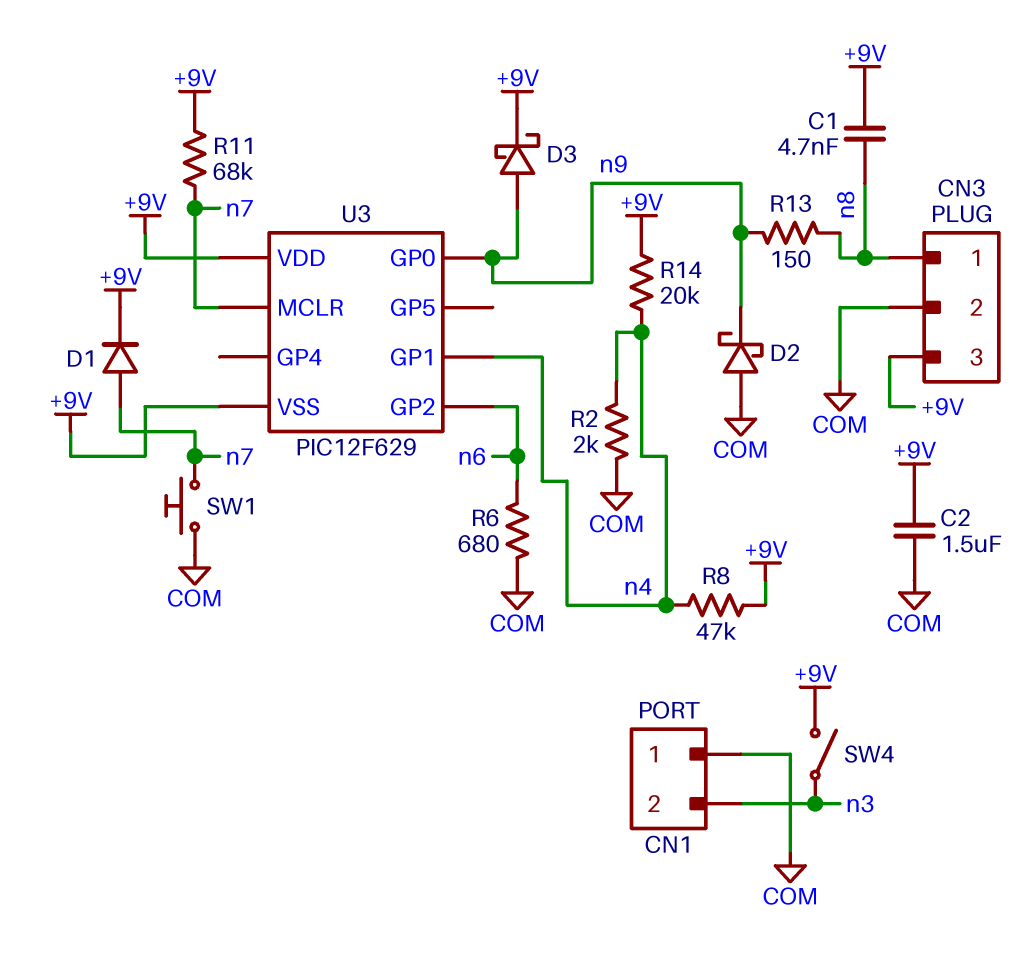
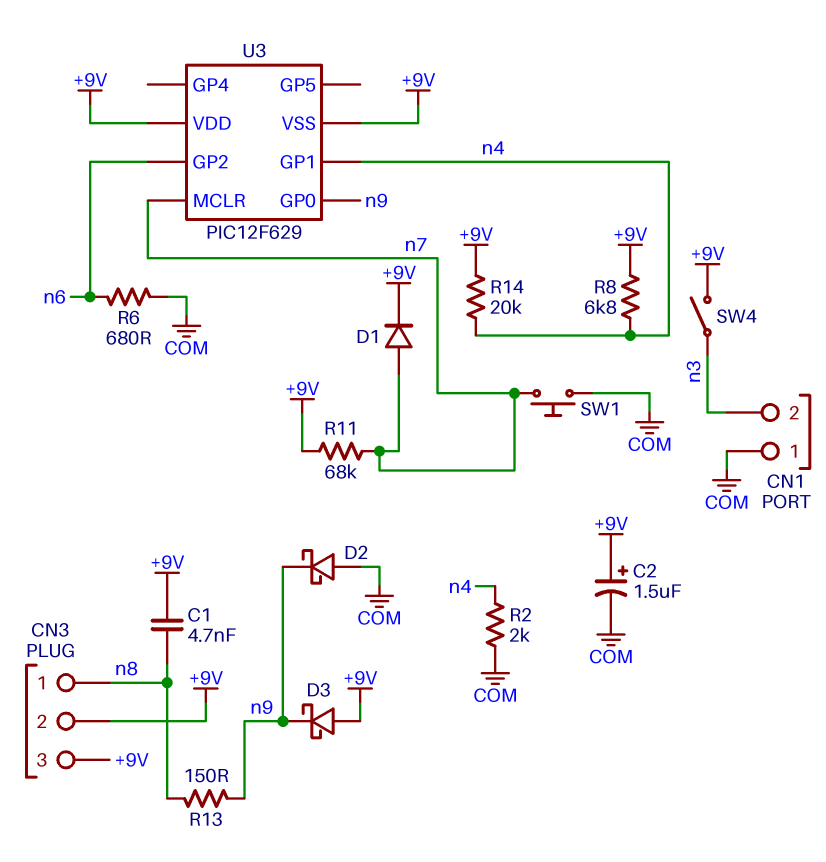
C2: 1.5uF (+9V, COM) -> 1.5uF (plus +9V, minus COM)
CN3 pin 2: COM -> +9V
D3: schottky (A n9, K +9V) -> schottky (A +9V, K n9)
R8: 47k (+9V, n4) -> 6.8k (+9V, n4)

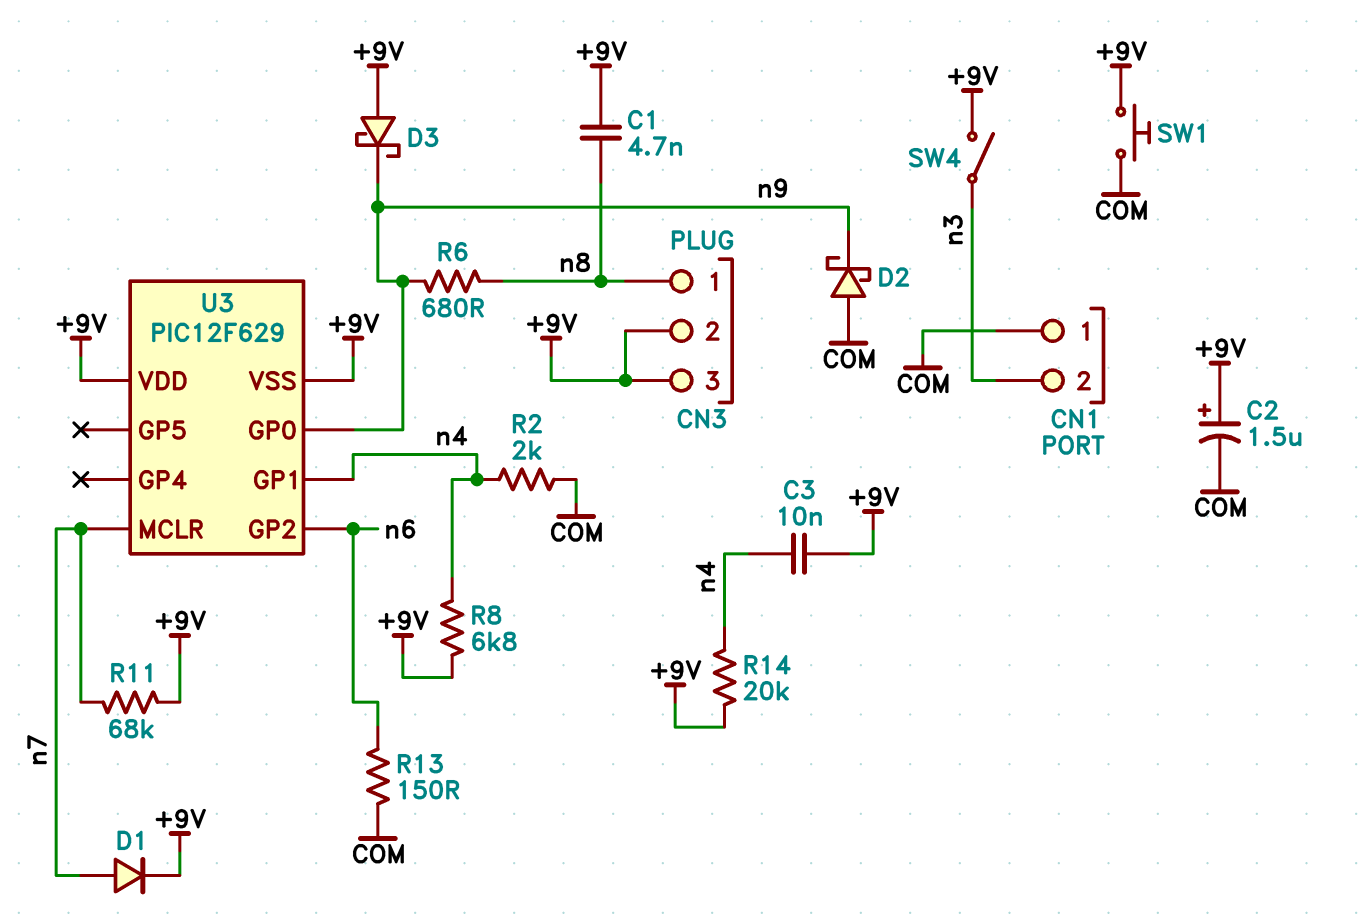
C3: none -> 10nF (+9V, n4)
R6: 680 (COM, n6) -> 680 (n8, n9)
R13: 150 (n8, n9) -> 150 (COM, n6)
SW1: button (COM, n7) -> button (+9V, COM)

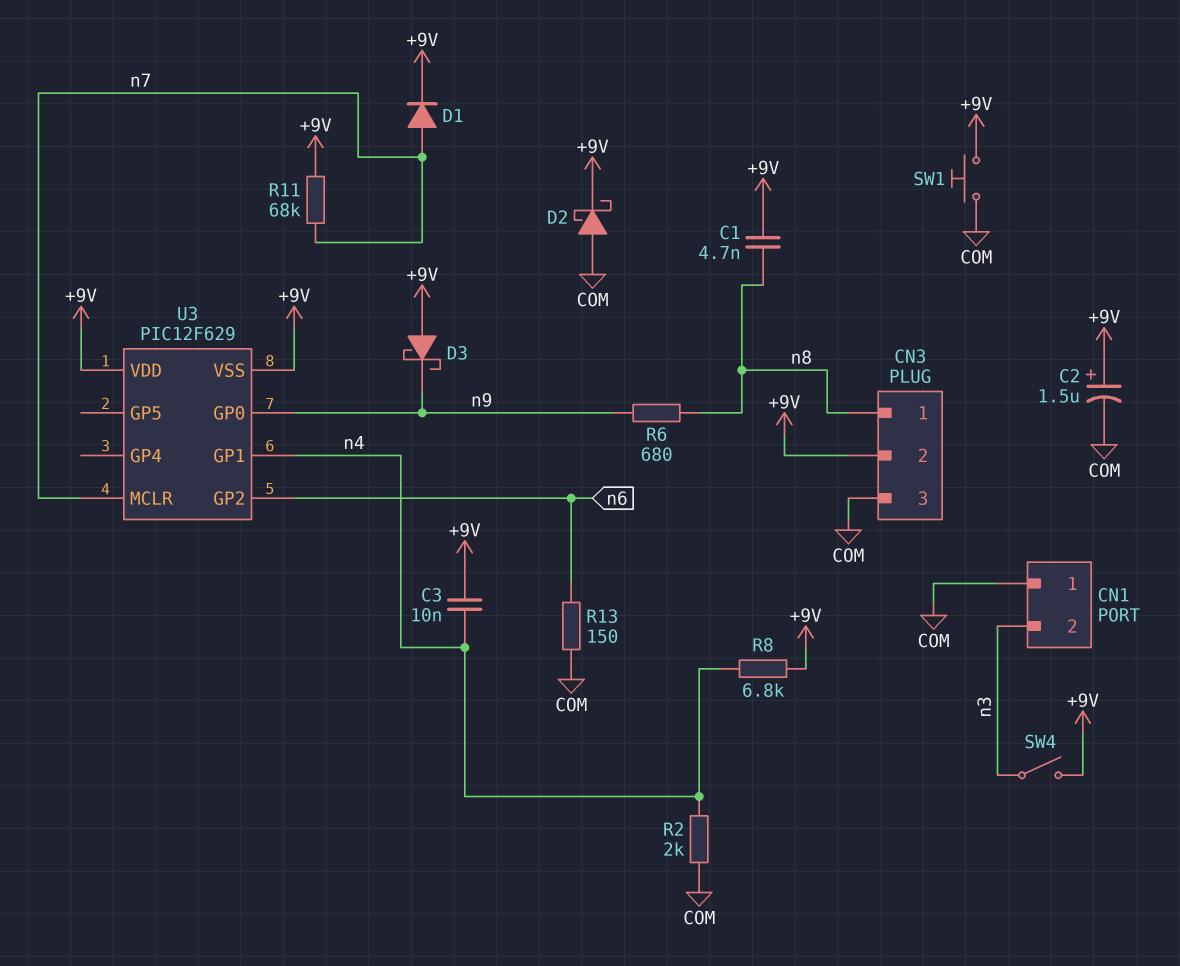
CN3 pin 3: +9V -> COM
D2: schottky (A COM, K n9) -> schottky (A COM, K +9V)
R14: 20k (+9V, n4) -> none

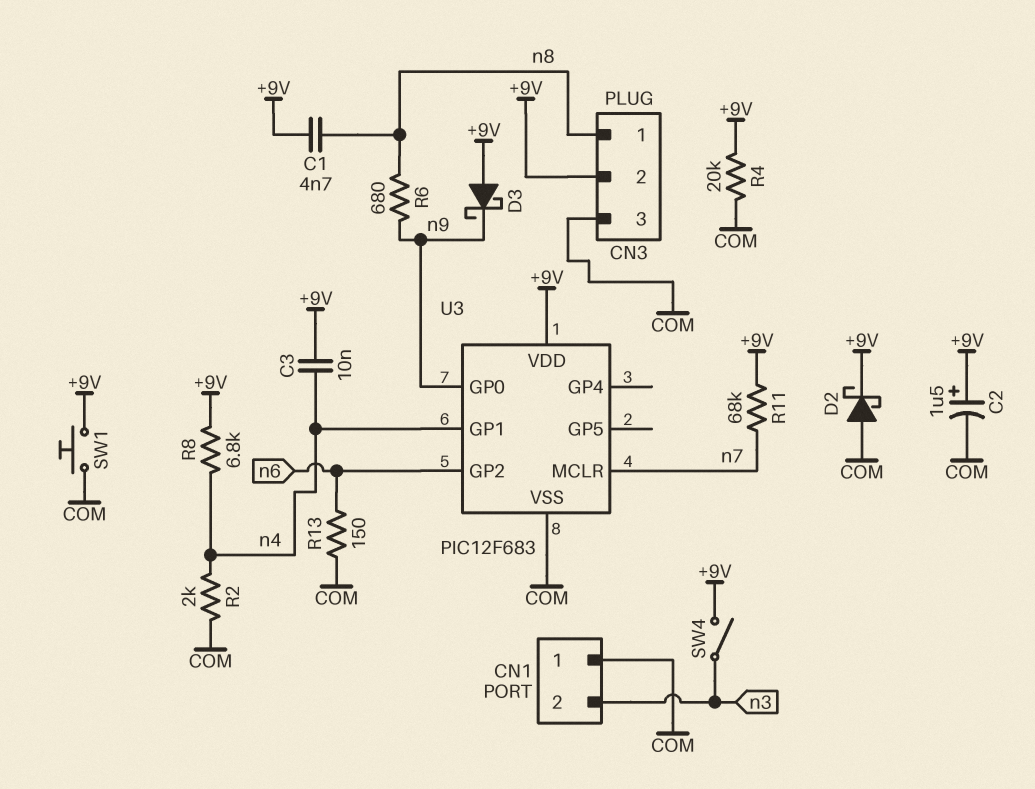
D1: diode (A n7, K +9V) -> none
R4: none -> 20k (+9V, COM)
U3: PIC12F629 -> PIC12F683
U3 pin VSS: +9V -> COM

